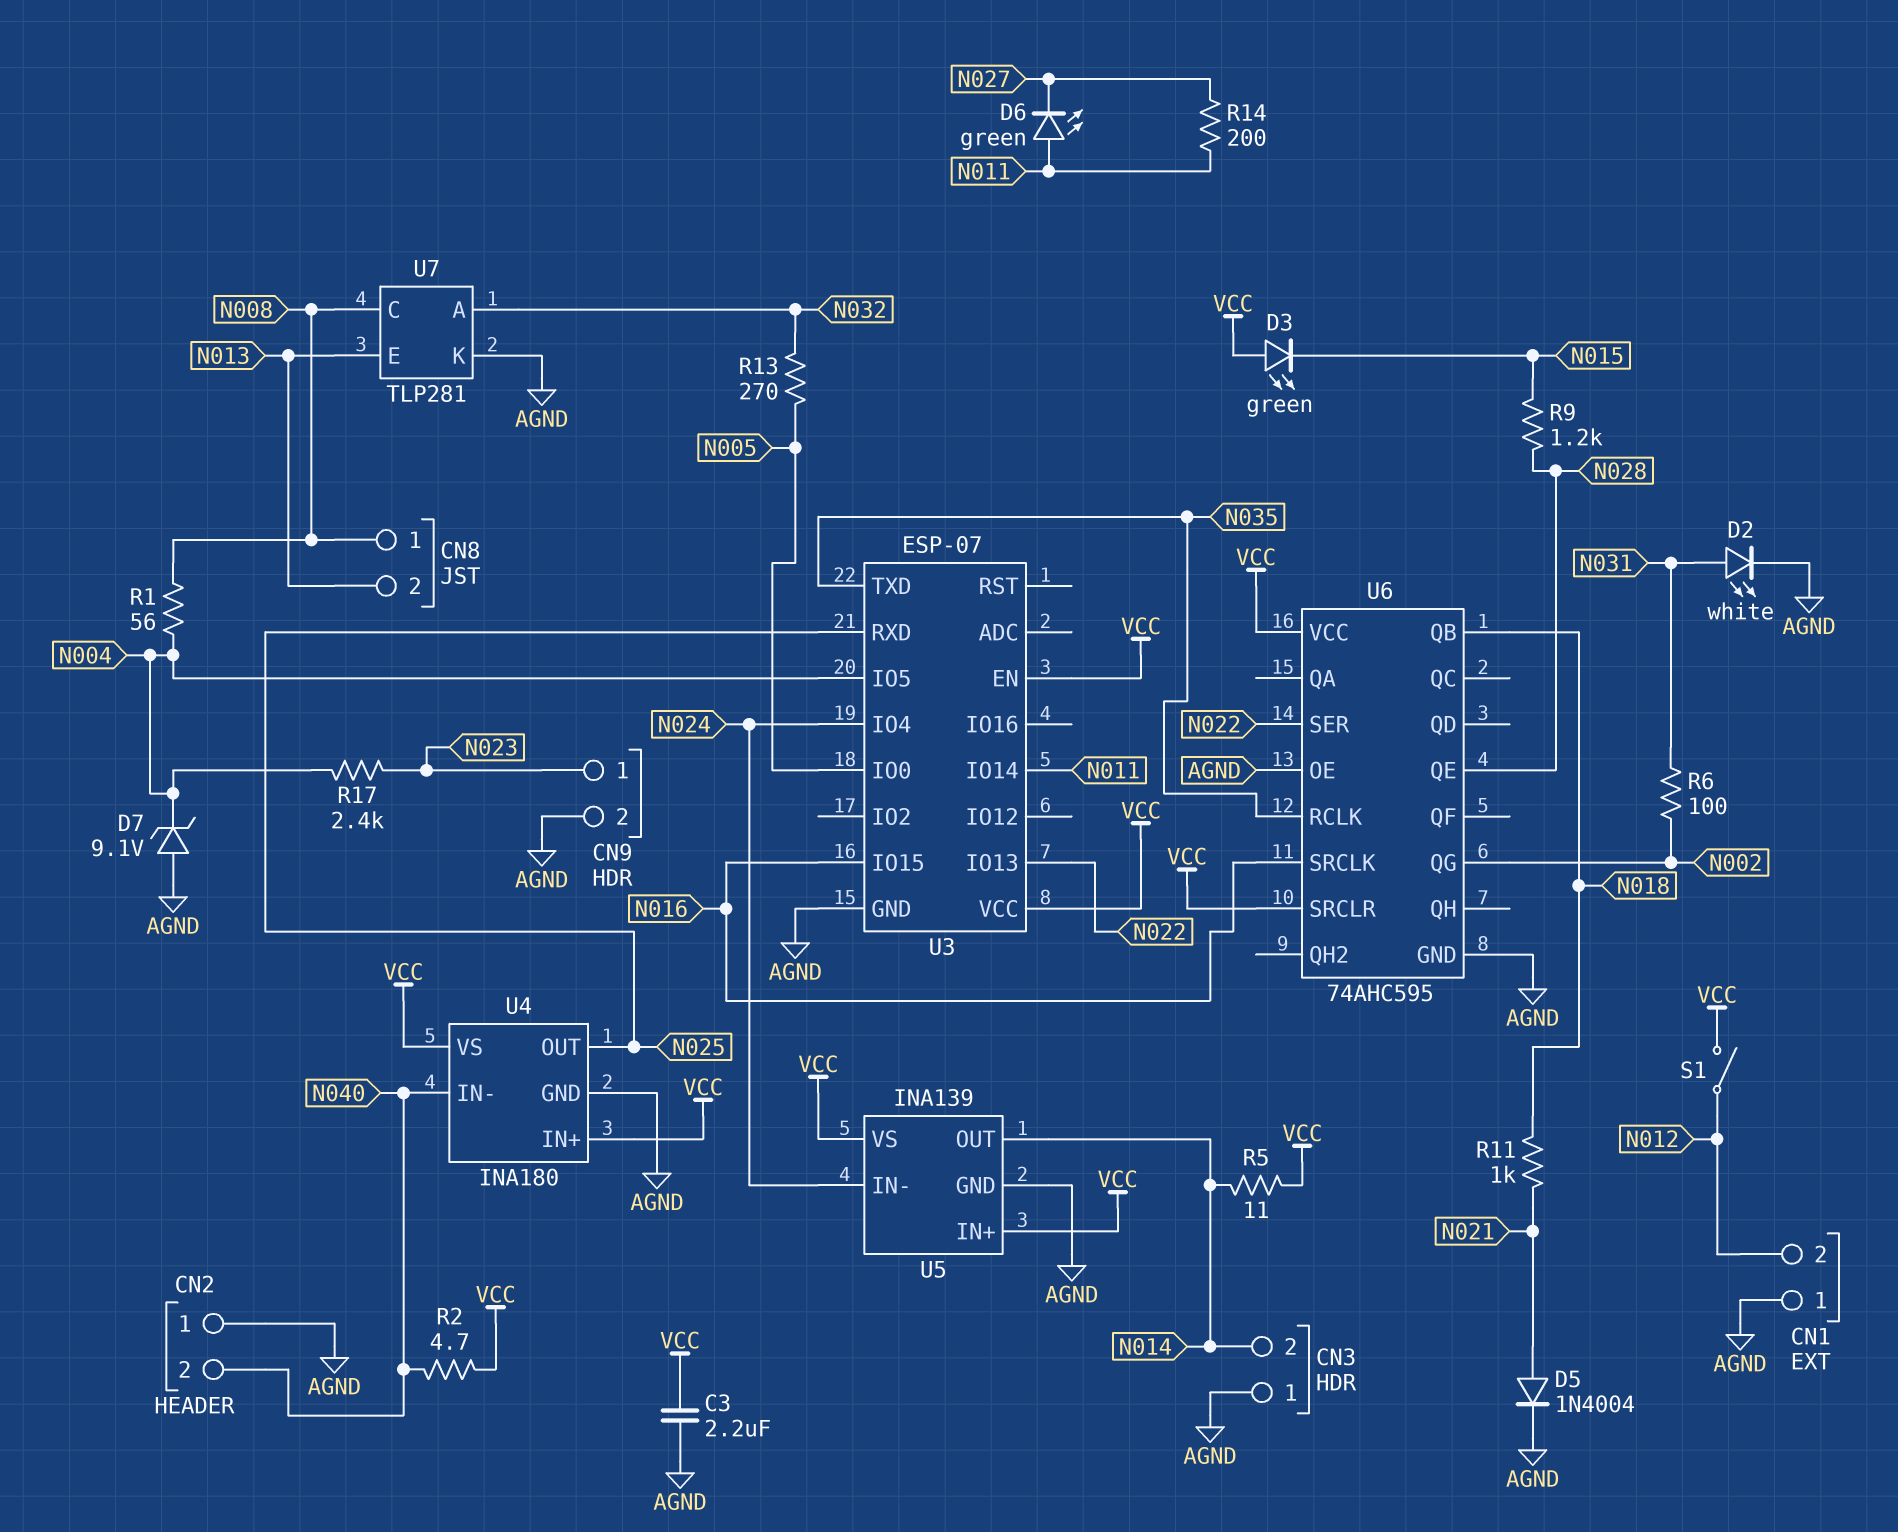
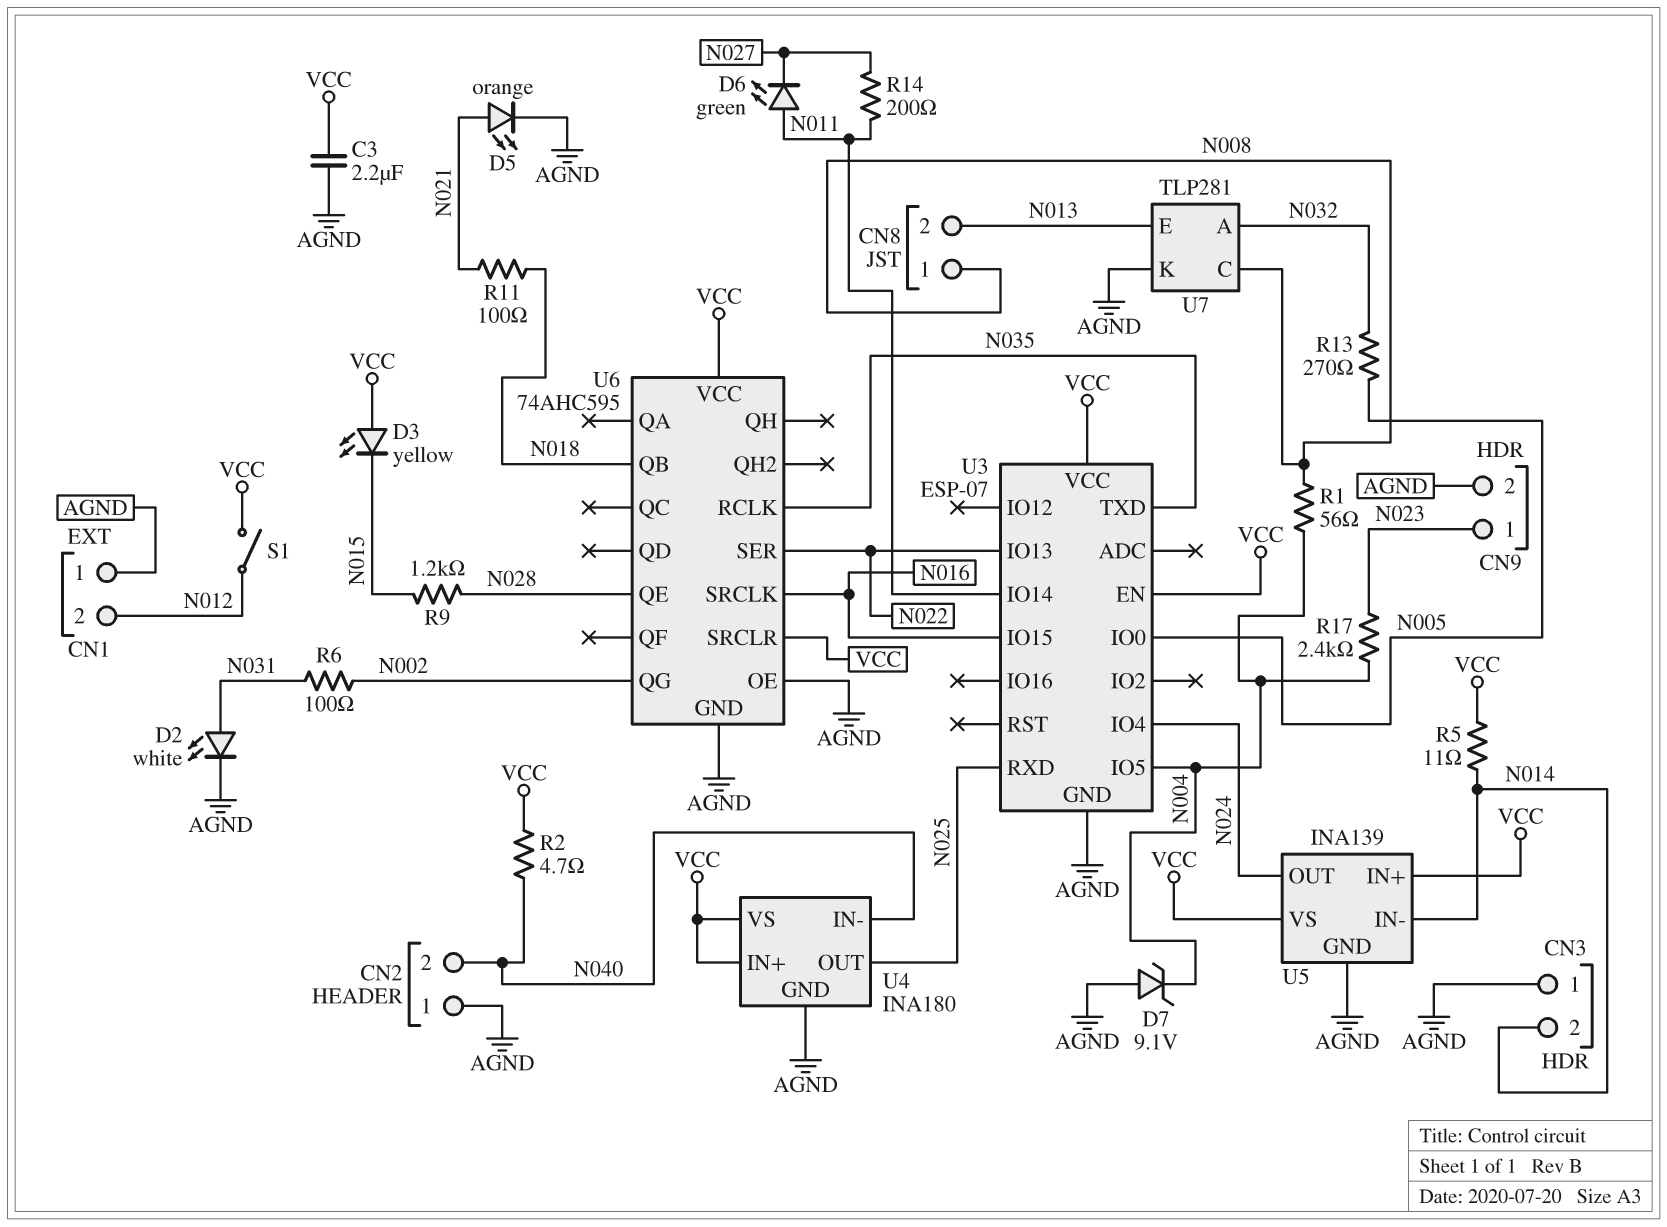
D3: LED green (A VCC, K N015) -> LED yellow (A VCC, K N015)
D5: diode 1N4004 (A N021, K AGND) -> LED orange (A N021, K AGND)
R11: 1k (N018, N021) -> 100 (N018, N021)
U5 pin IN-: N024 -> N014
U5 pin OUT: N014 -> N024

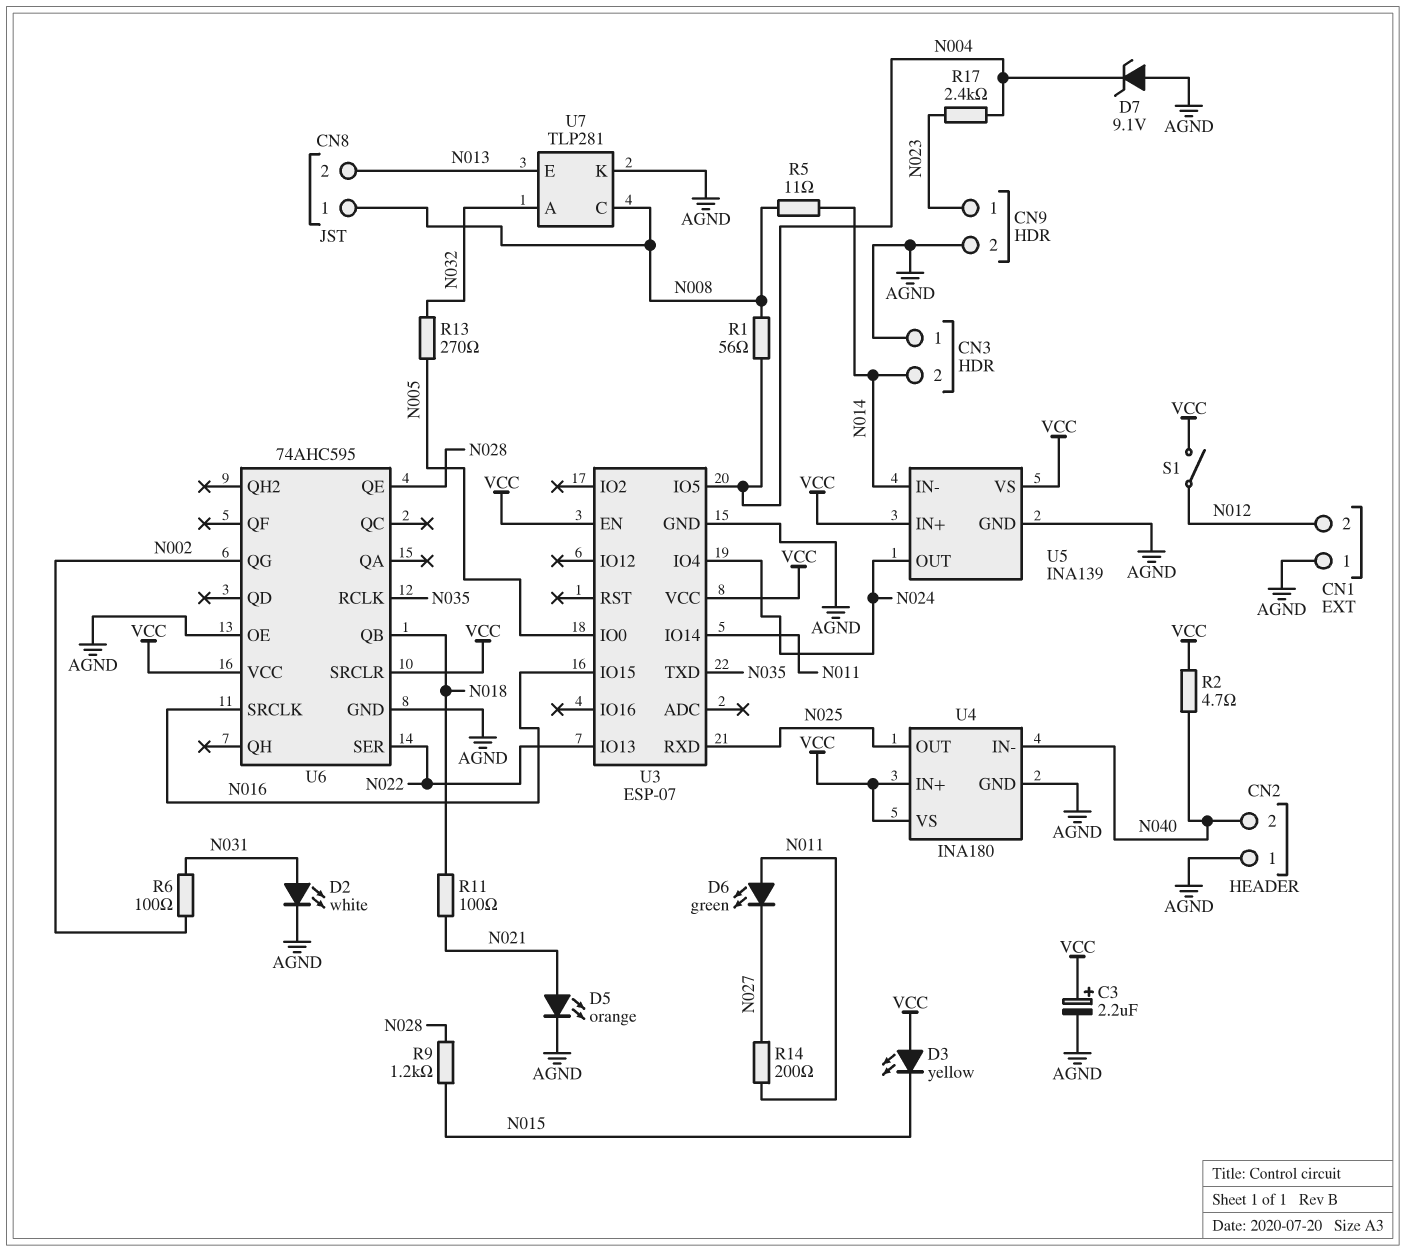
C3: 2.2uF (AGND, VCC) -> 2.2uF (plus VCC, minus AGND)
R5: 11 (N014, VCC) -> 11 (N008, N014)

